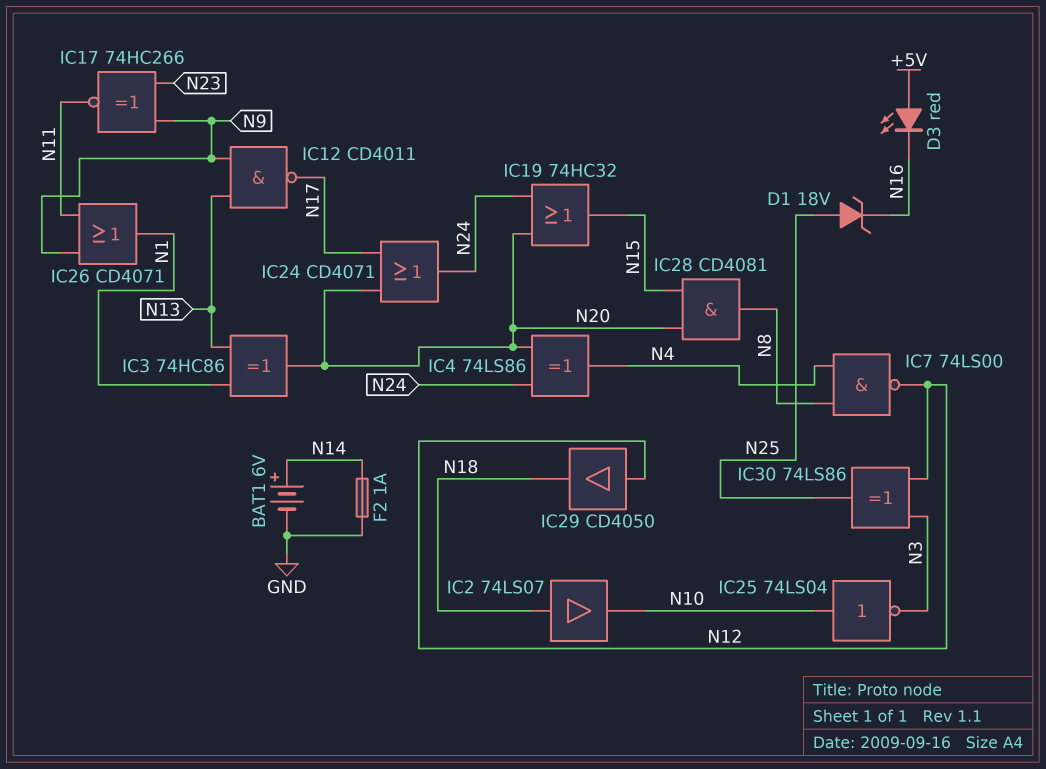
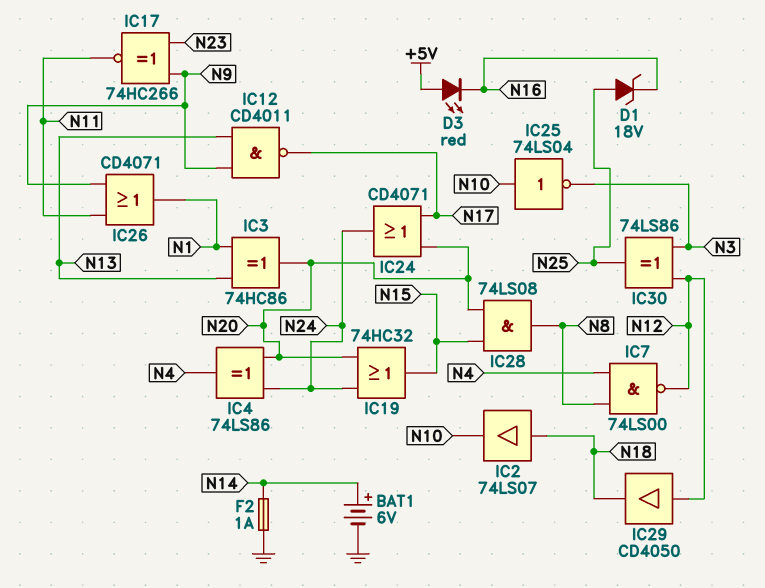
IC28: AND CD4081 (in N15, in N20, out N8) -> AND 74LS08 (in N15, in N20, out N8)

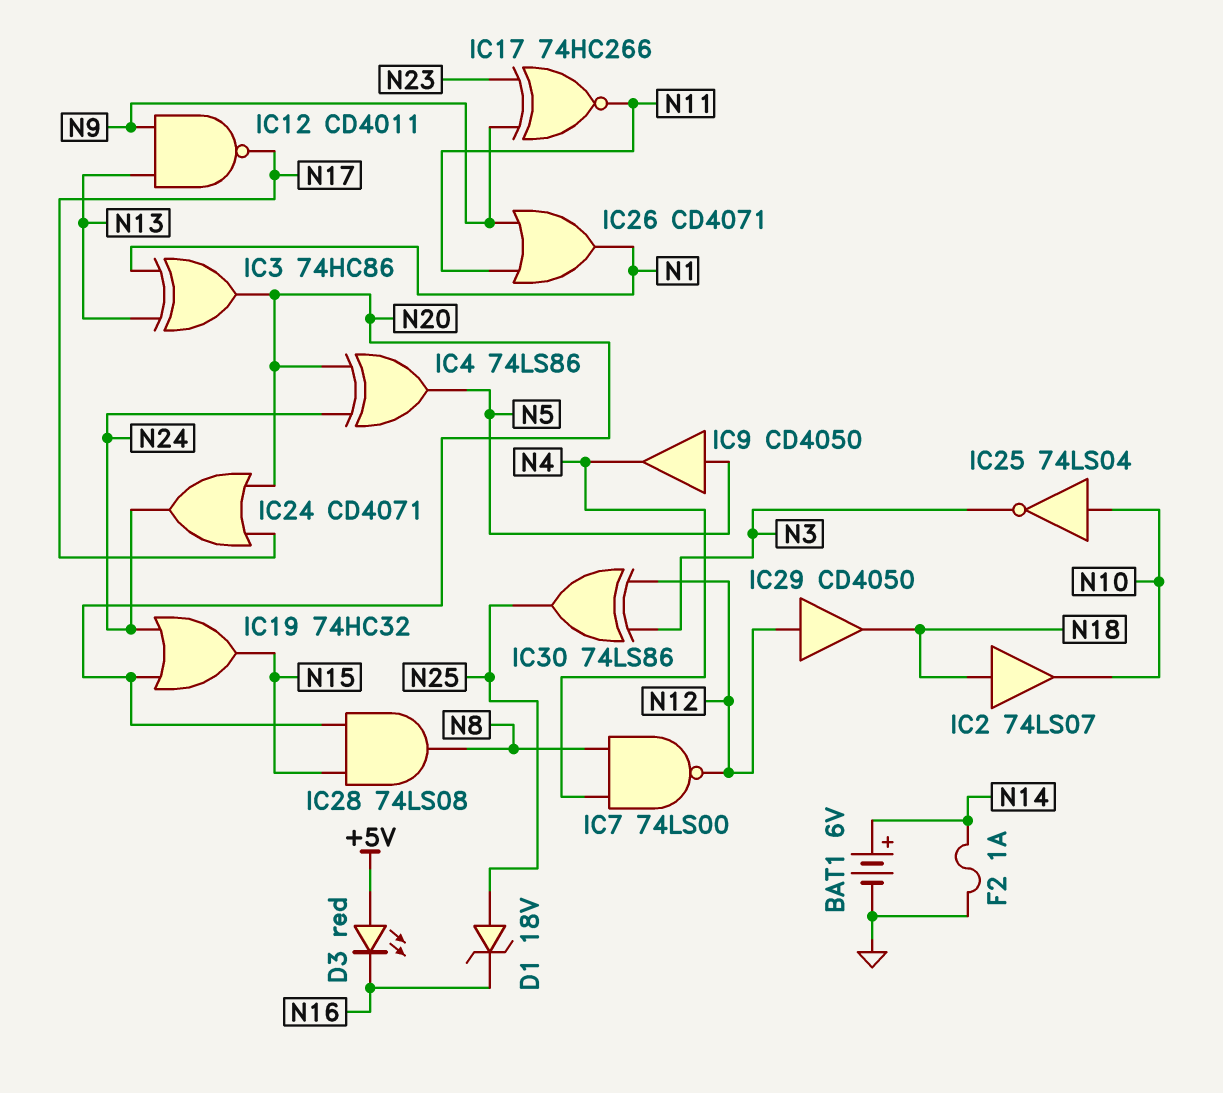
IC4: XOR 74LS86 (in N20, in N24, out N4) -> XOR 74LS86 (in N20, in N24, out N5)
IC9: none -> buffer CD4050 (in N5, out N4)

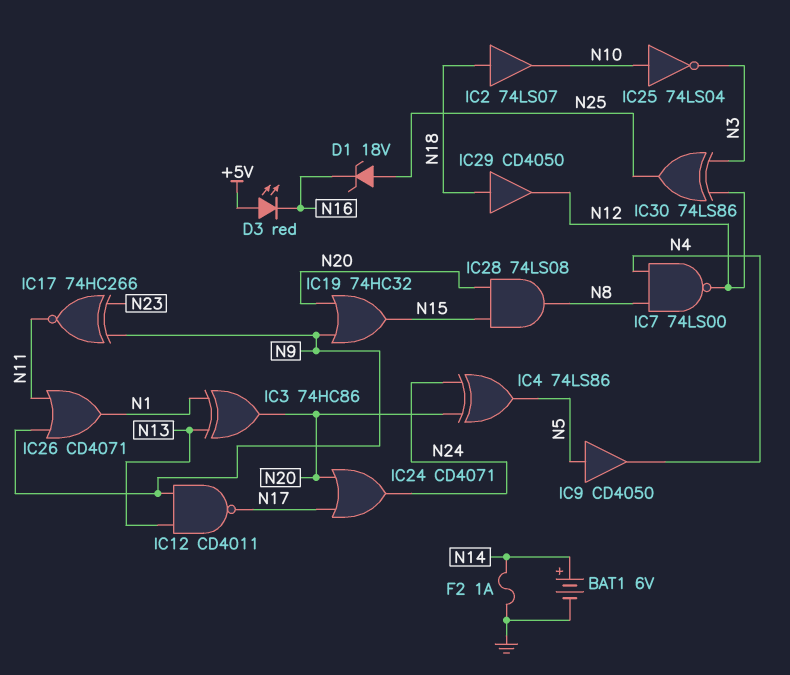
IC19: OR 74HC32 (in N20, in N24, out N15) -> OR 74HC32 (in N9, in N20, out N15)
IC29: buffer CD4050 (in N12, out N18) -> buffer CD4050 (in N18, out N12)

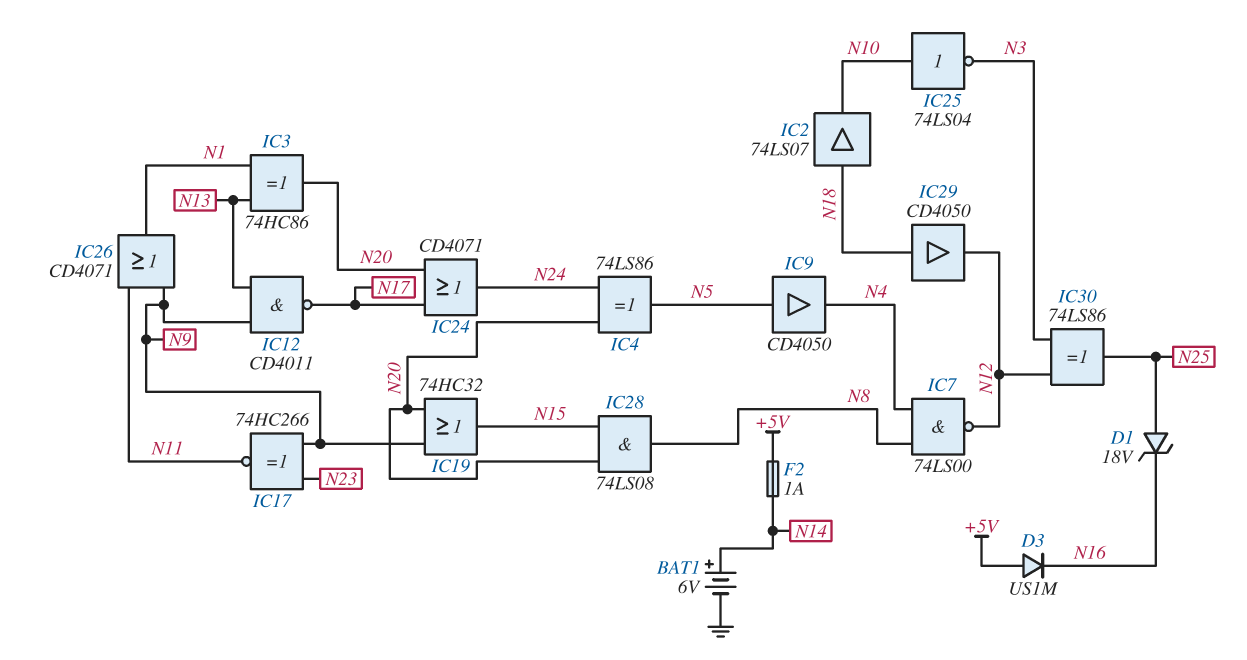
D3: LED red (A +5V, K N16) -> diode US1M (A +5V, K N16)
F2: 1A (GND, N14) -> 1A (+5V, N14)

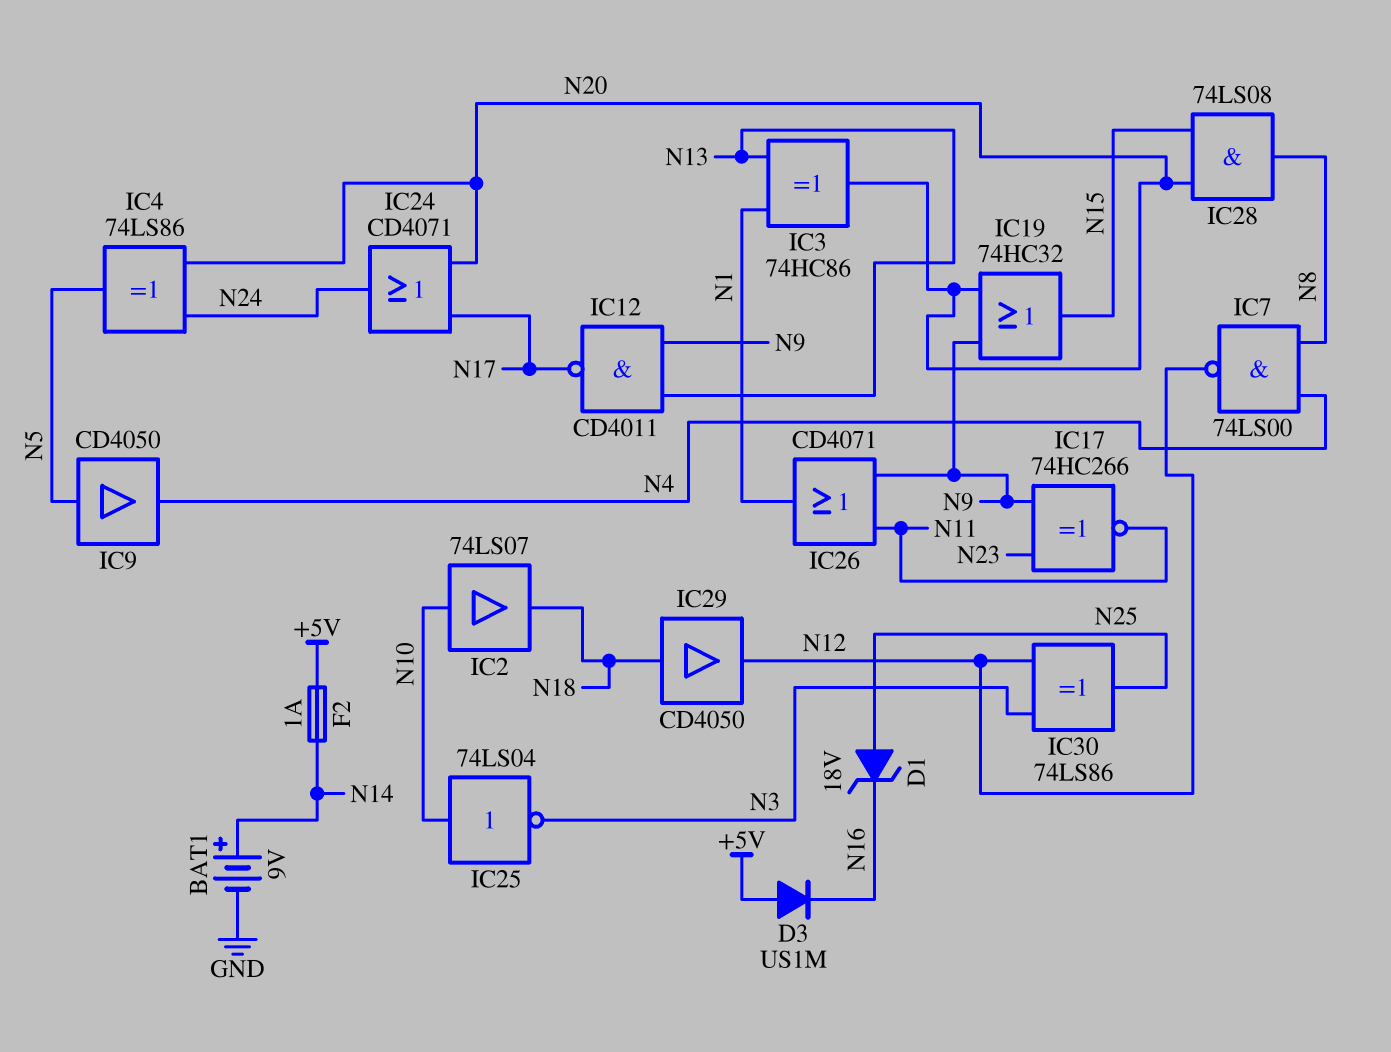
BAT1: 6V (plus N14, minus GND) -> 9V (plus N14, minus GND)
IC2: buffer 74LS07 (in N18, out N10) -> buffer 74LS07 (in N10, out N18)

